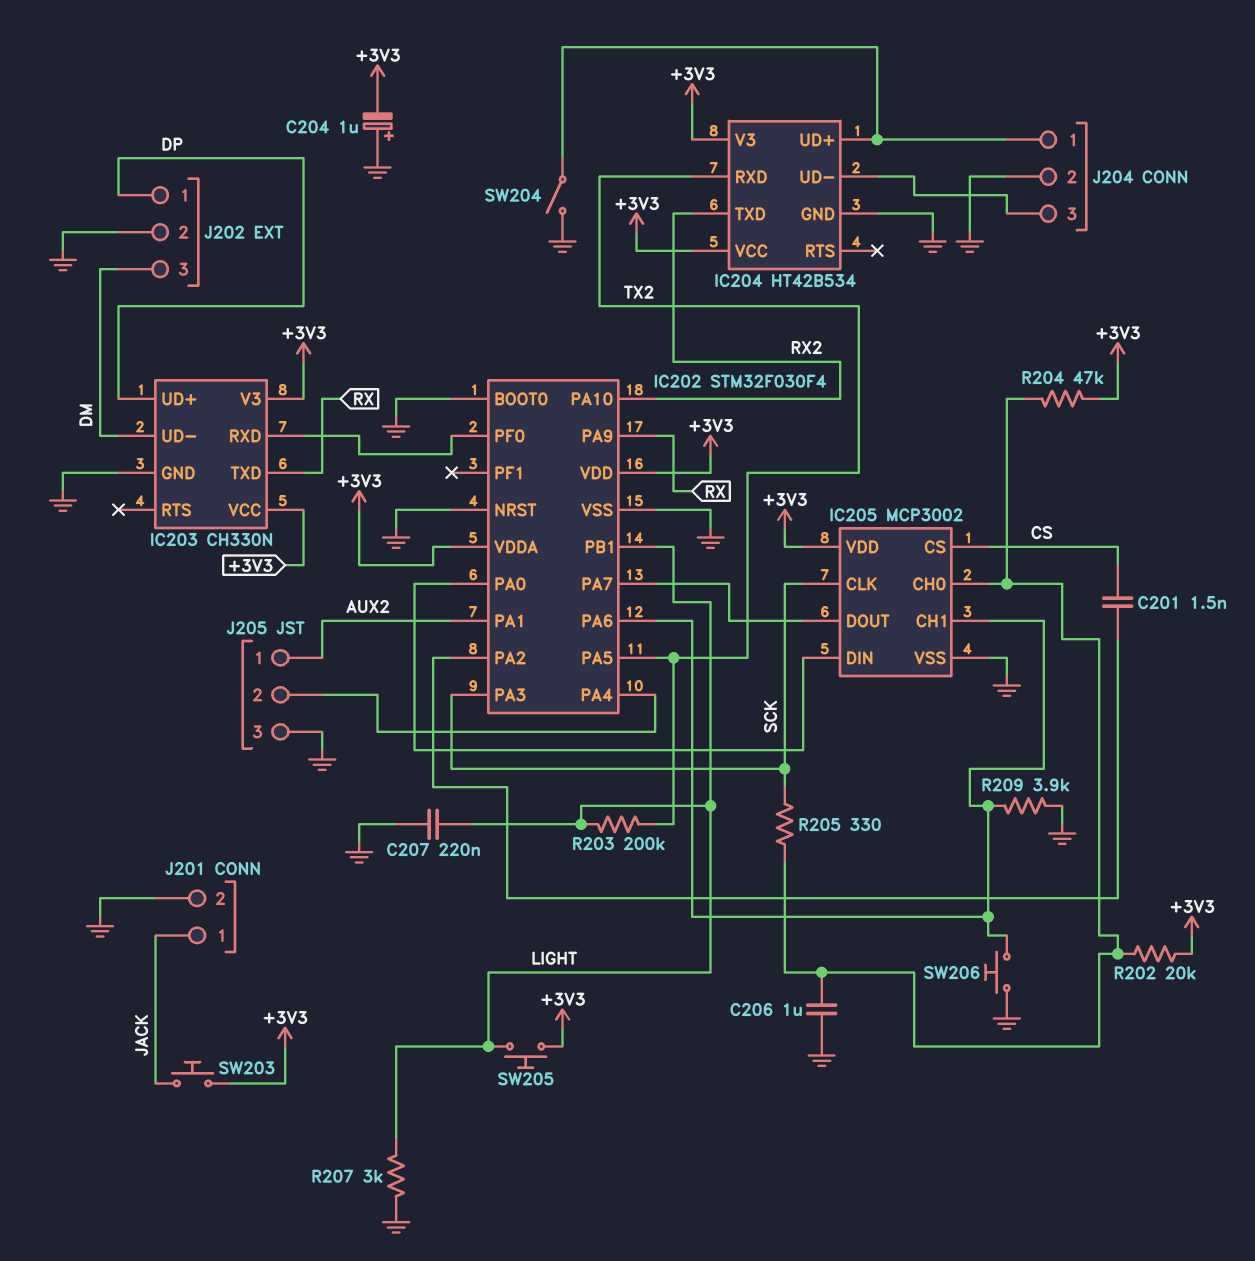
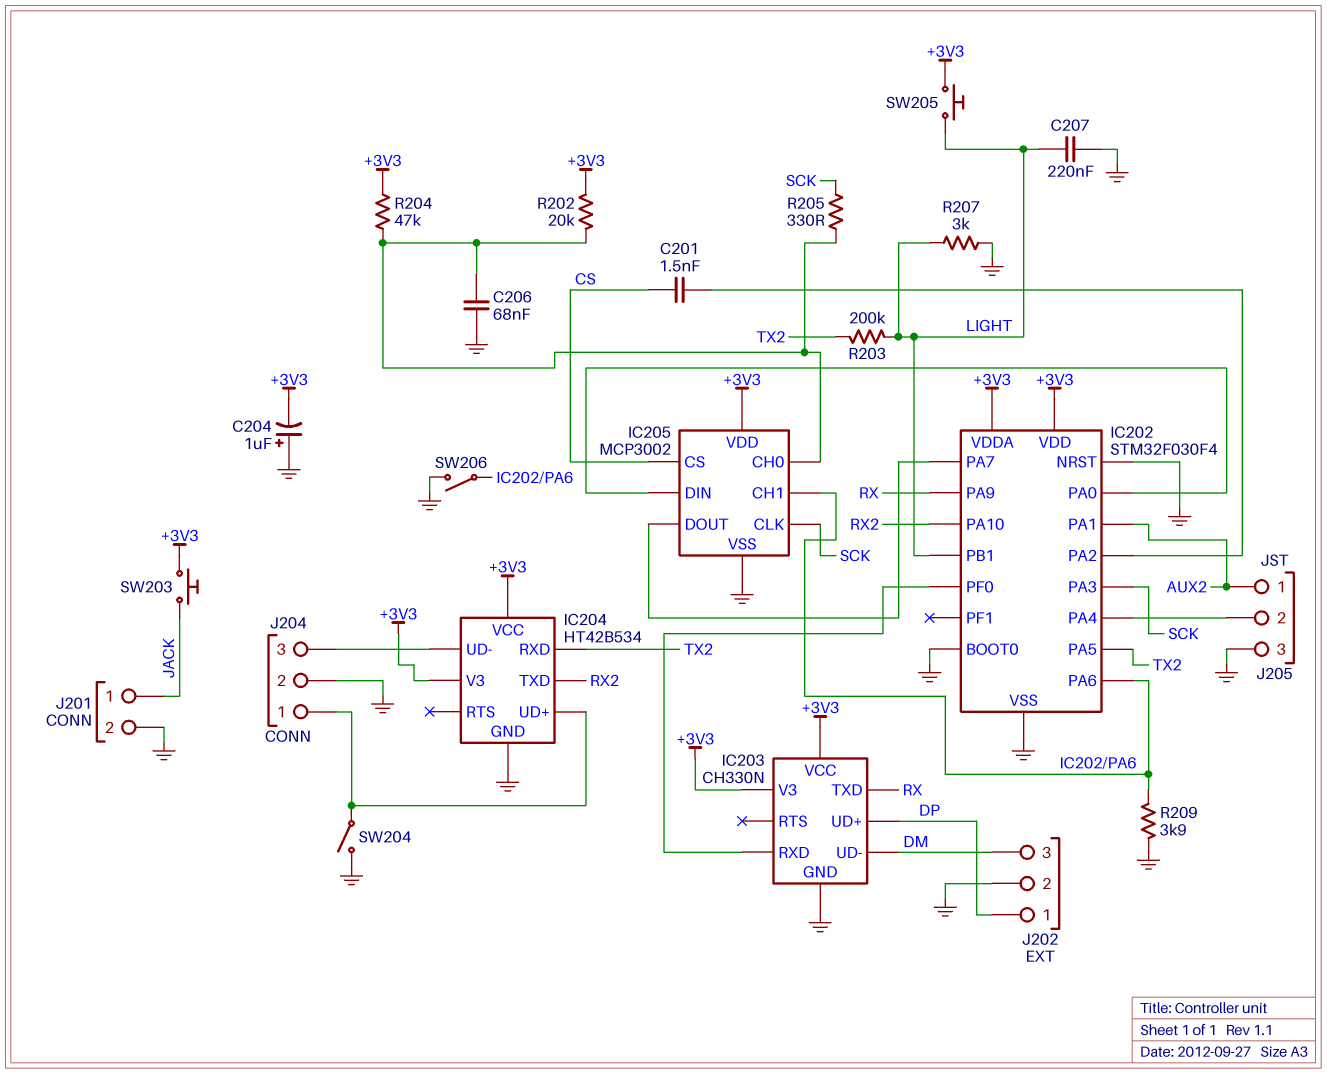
C206: 1uF (GND, IC205/CH0) -> 68nF (GND, IC205/CH0)
SW206: button (GND, IC202/PA6) -> switch (GND, IC202/PA6)

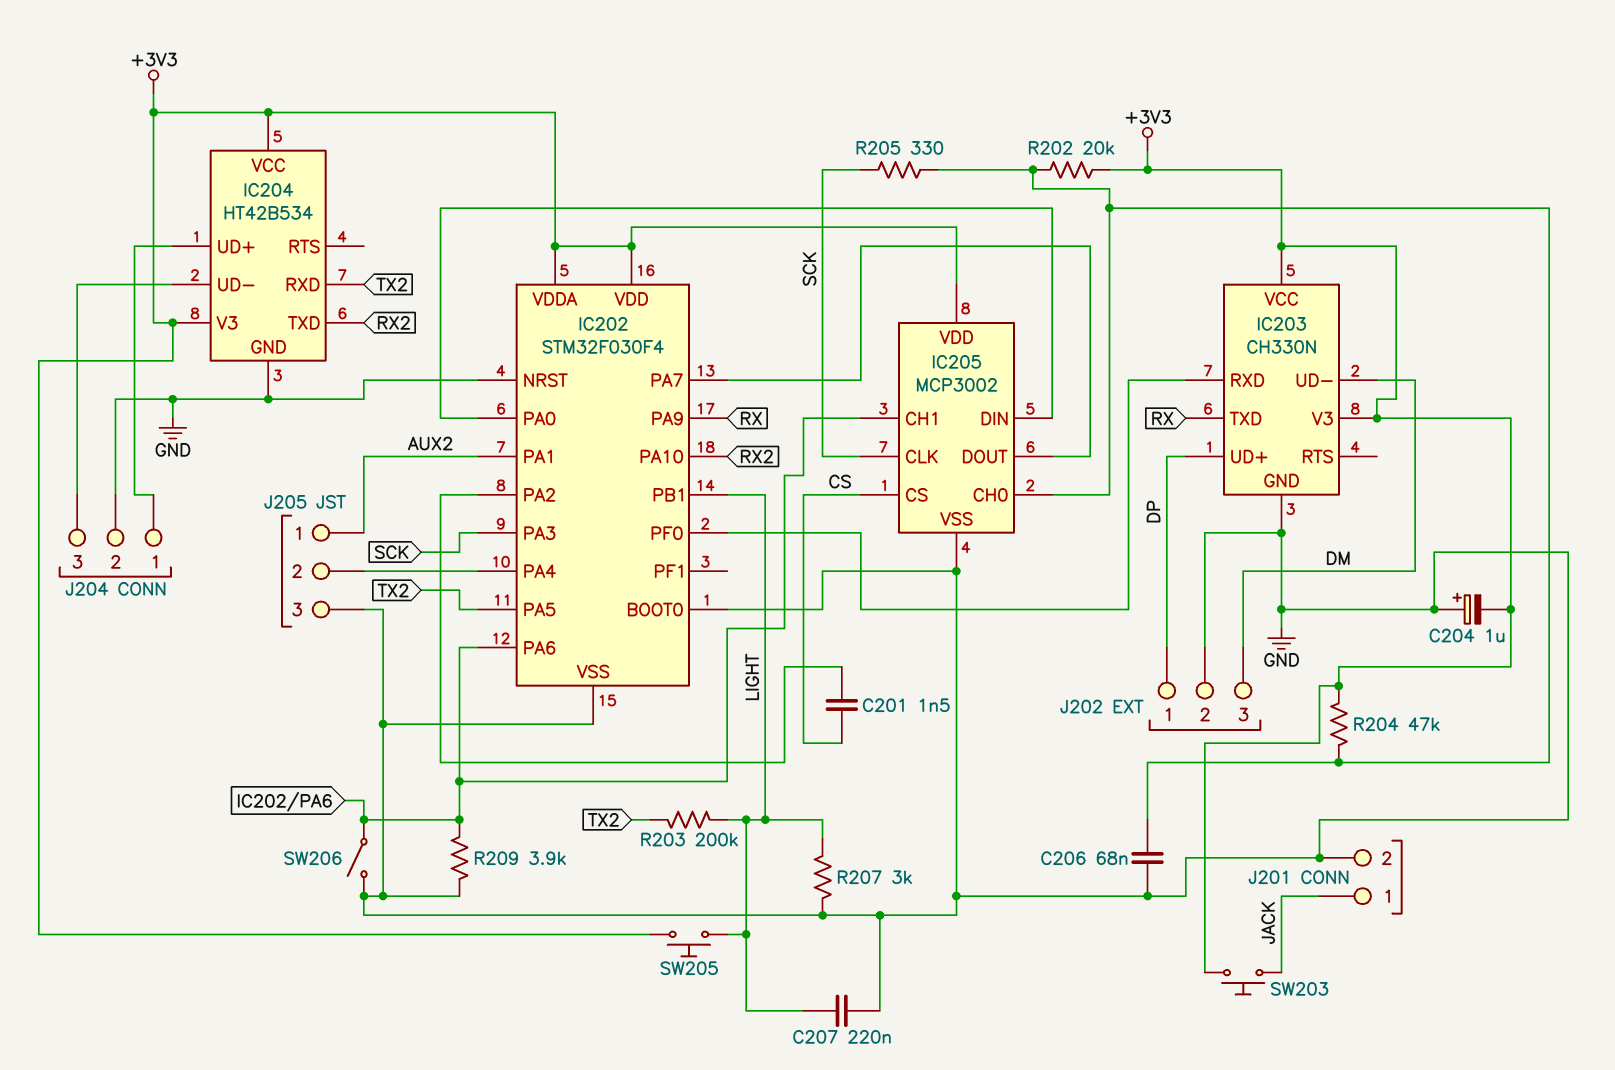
SW204: switch (GND, IC204/UD+) -> none

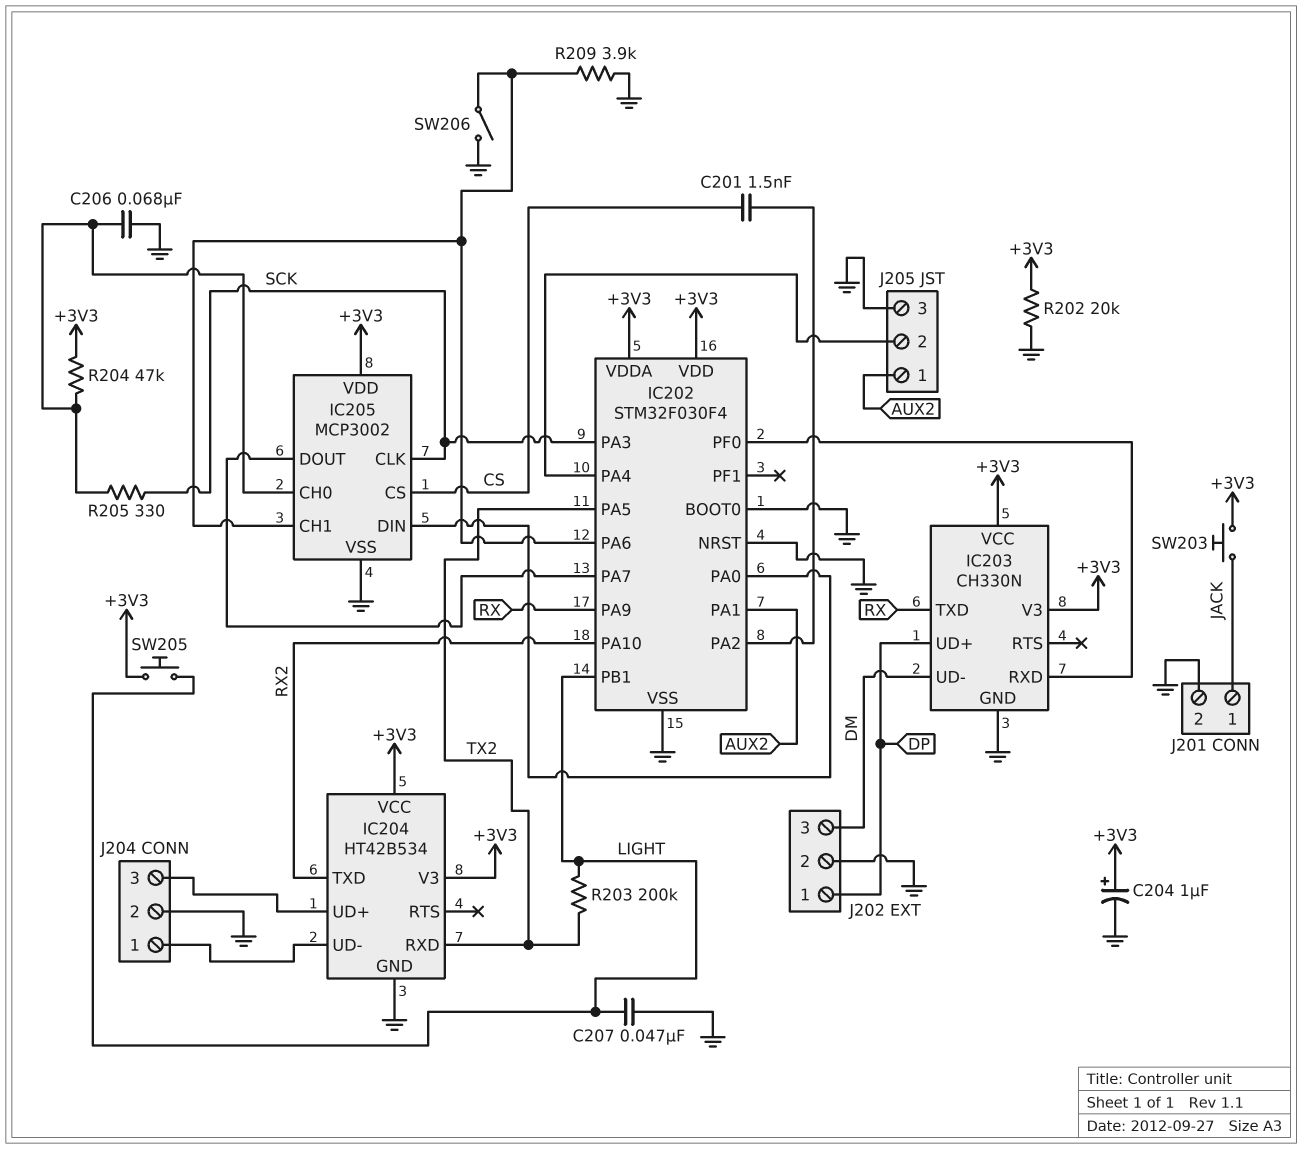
C204: 1uF (plus GND, minus +3V3) -> 1uF (plus +3V3, minus GND)
C207: 220nF (GND, LIGHT) -> 47nF (GND, LIGHT)
J204 pin 1: IC204/UD+ -> IC204/UD-
J204 pin 3: IC204/UD- -> IC204/UD+
R202: 20k (+3V3, IC205/CH0) -> 20k (+3V3, GND)
R207: 3k (GND, LIGHT) -> none

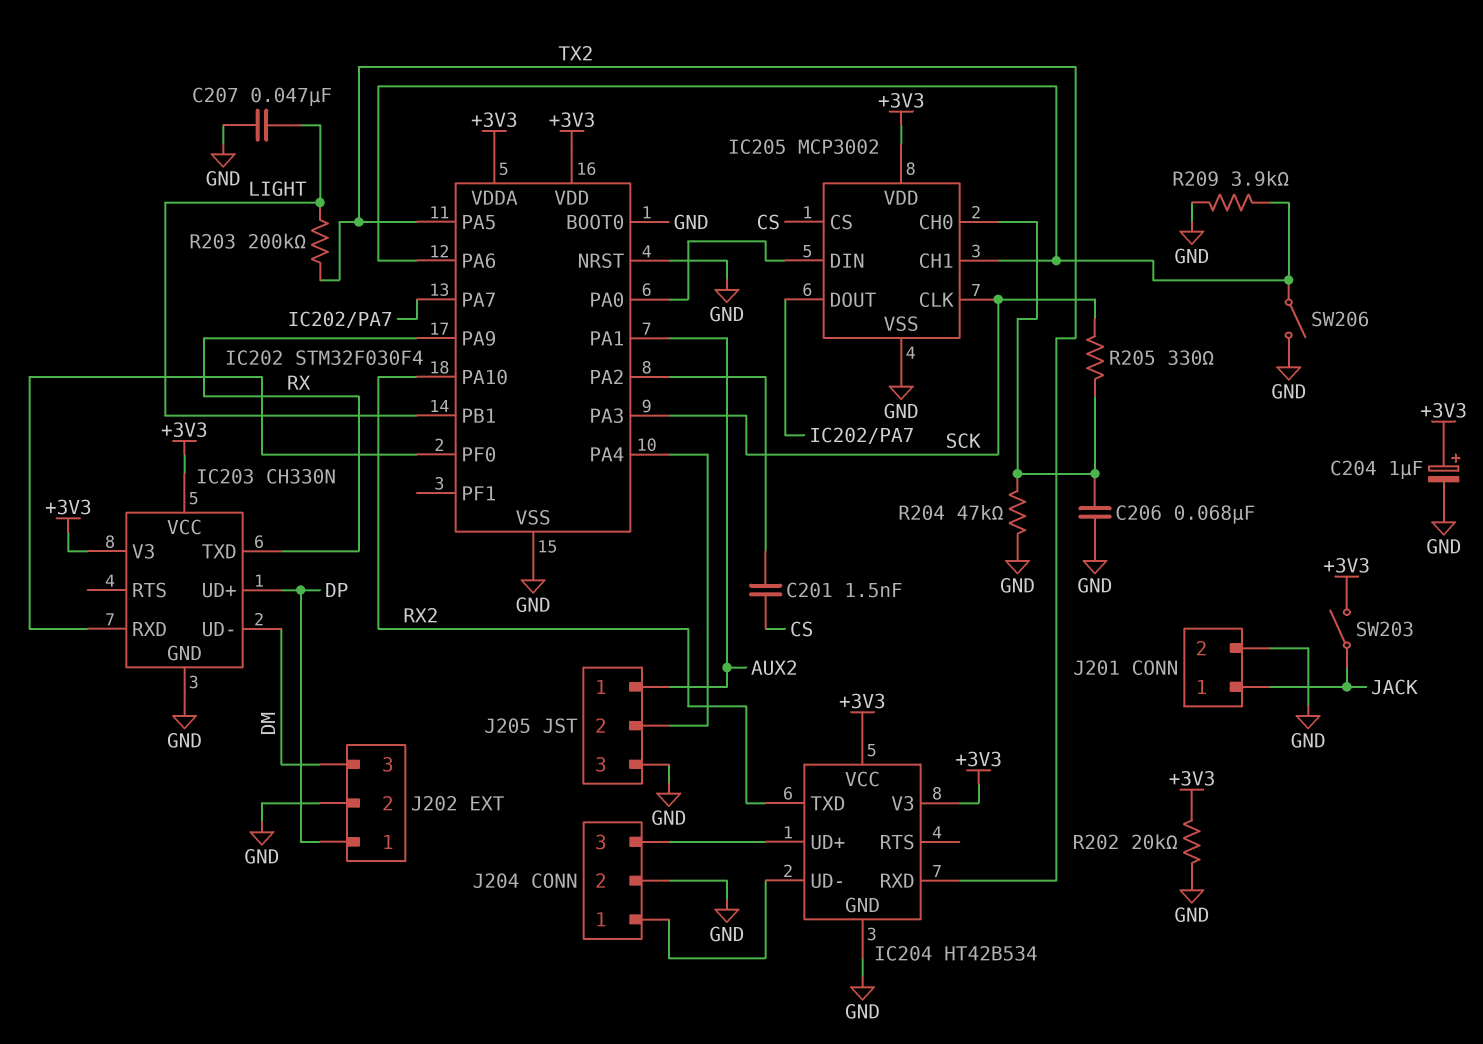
R204: 47k (+3V3, IC205/CH0) -> 47k (GND, IC205/CH0)
SW203: button (+3V3, JACK) -> switch (+3V3, JACK)
SW205: button (+3V3, LIGHT) -> none

